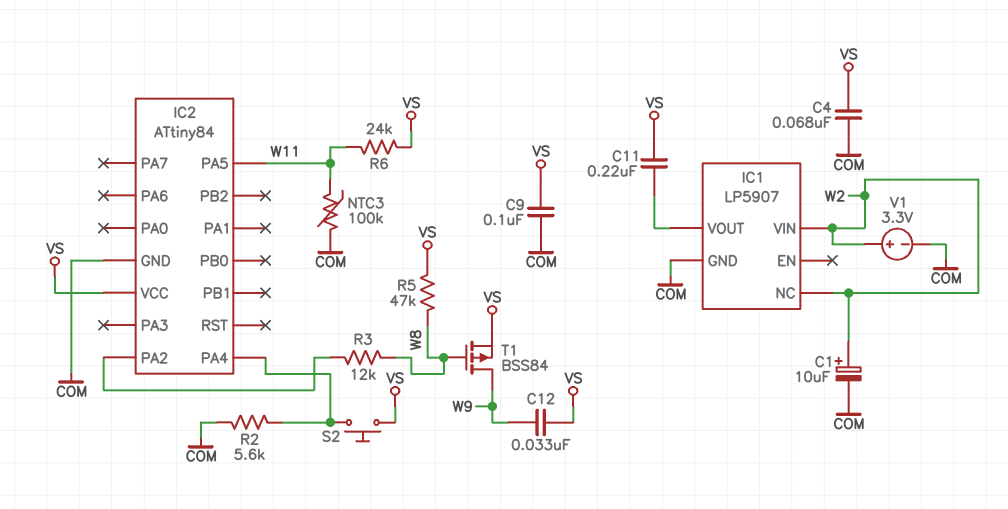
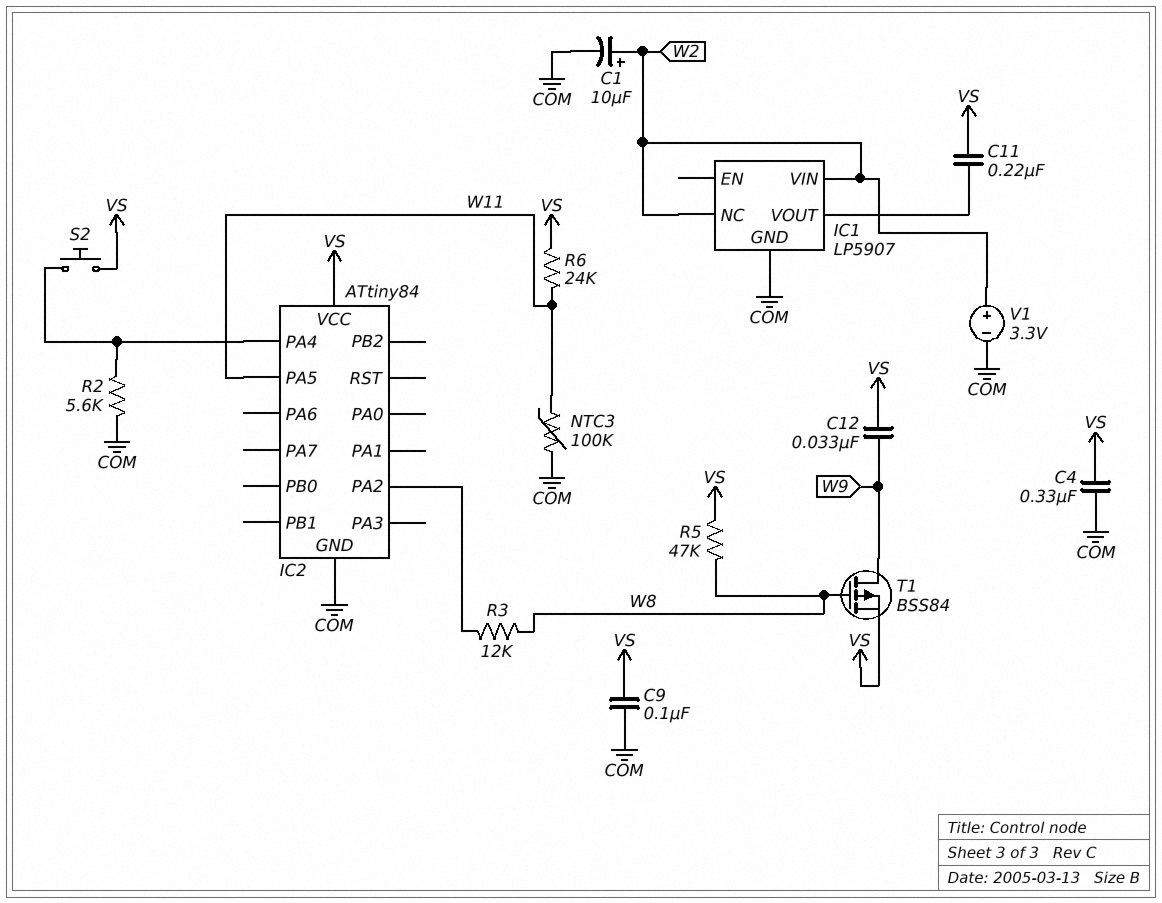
C4: 68nF (COM, VS) -> 330nF (COM, VS)

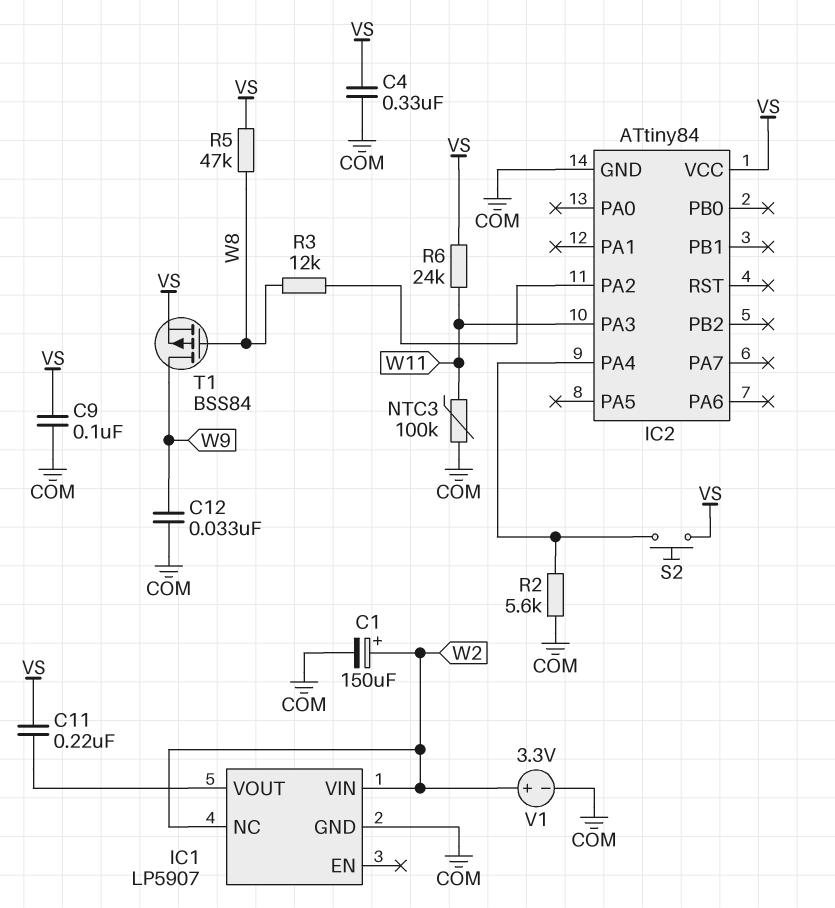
C1: 10uF (plus W2, minus COM) -> 150uF (plus W2, minus COM)
C12: 33nF (VS, W9) -> 33nF (COM, W9)
IC2 pin PA3: none -> W11
IC2 pin PA5: W11 -> none

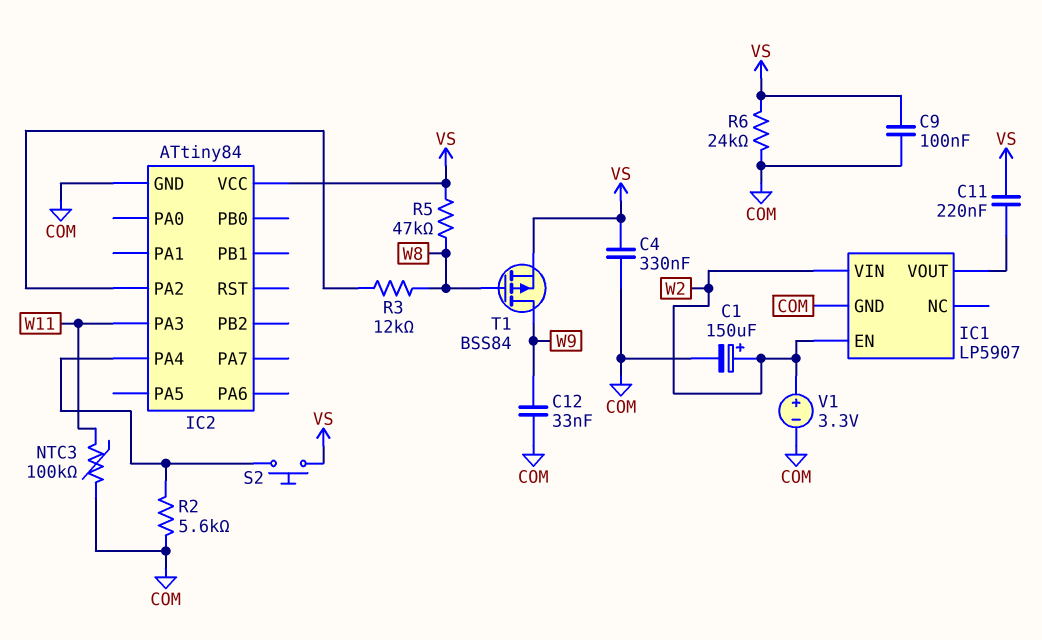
IC1 pin EN: none -> W2
IC1 pin NC: W2 -> none
R6: 24k (VS, W11) -> 24k (COM, VS)

